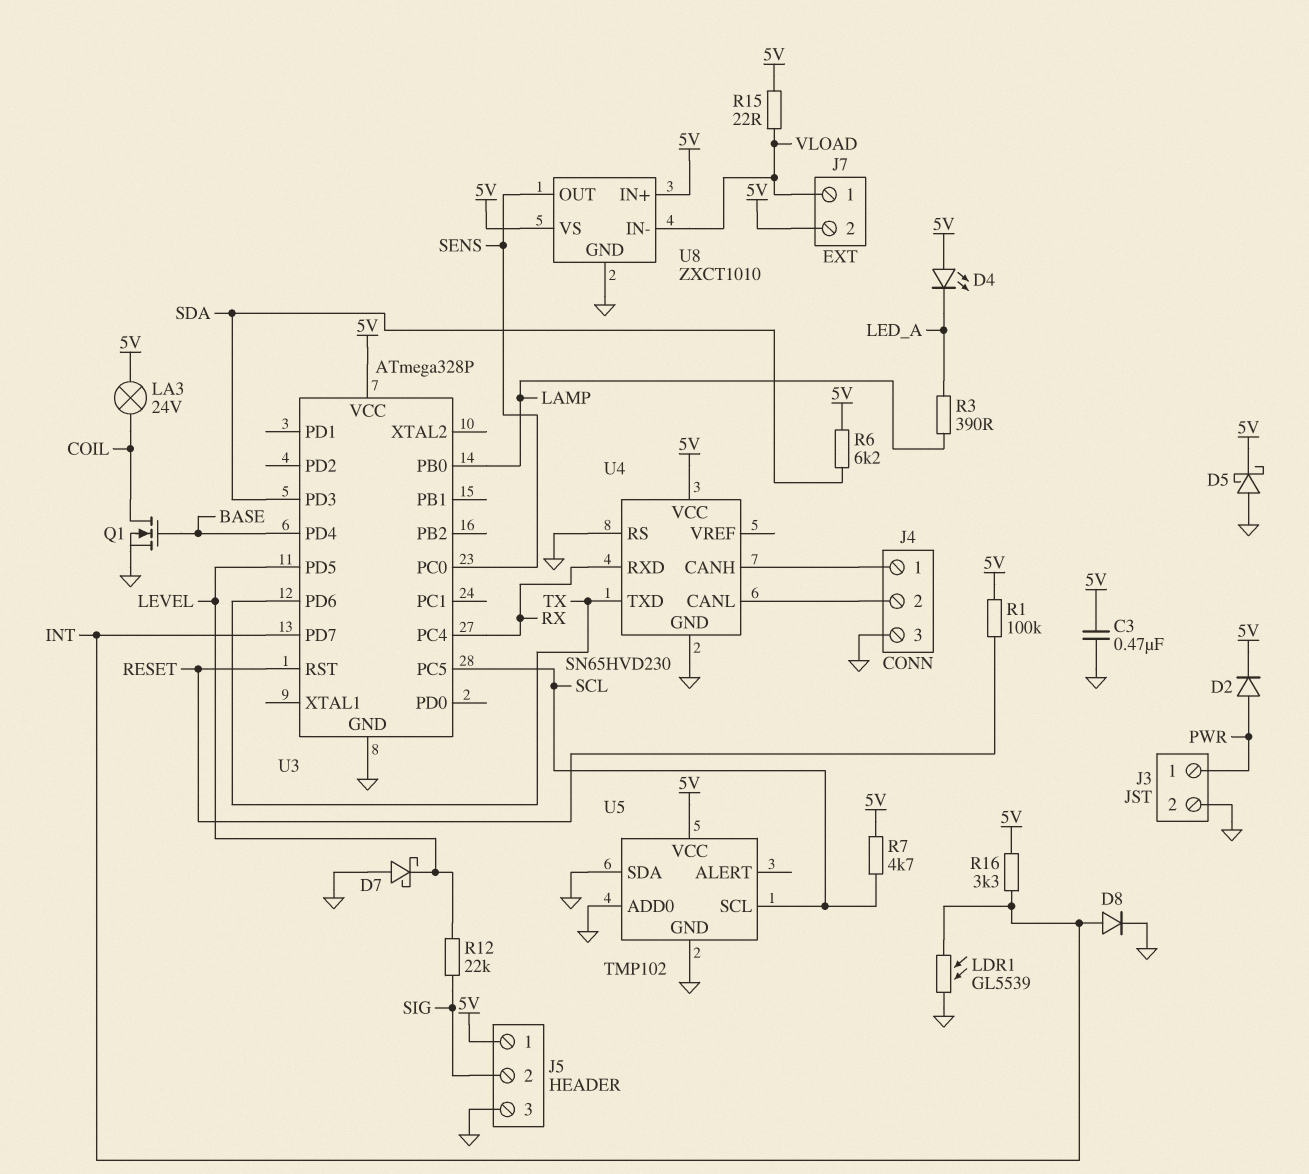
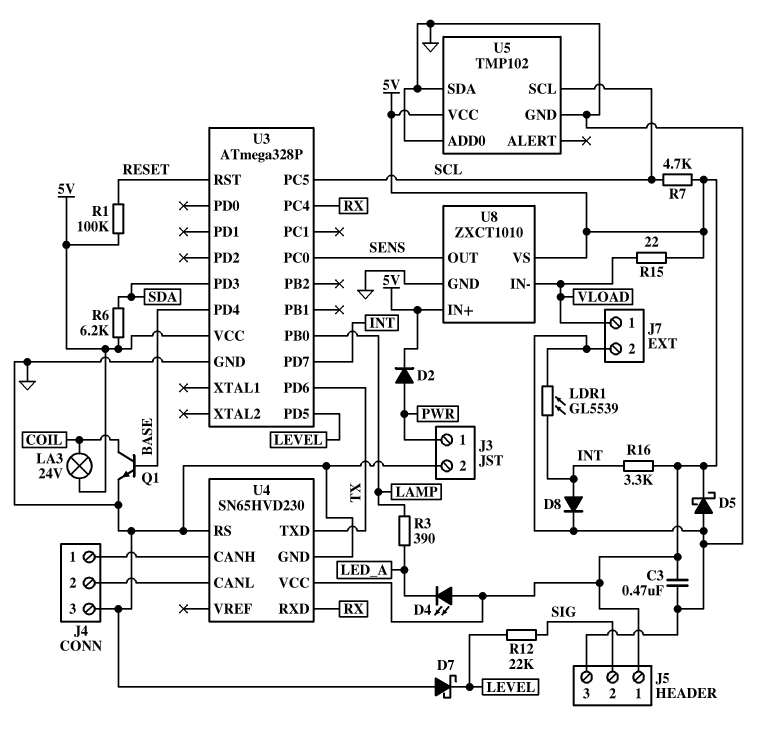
J7 pin 2: 5V -> GND
Q1: NMOS (G BASE, D COIL, S GND) -> NPN (B BASE, C COIL, E GND)

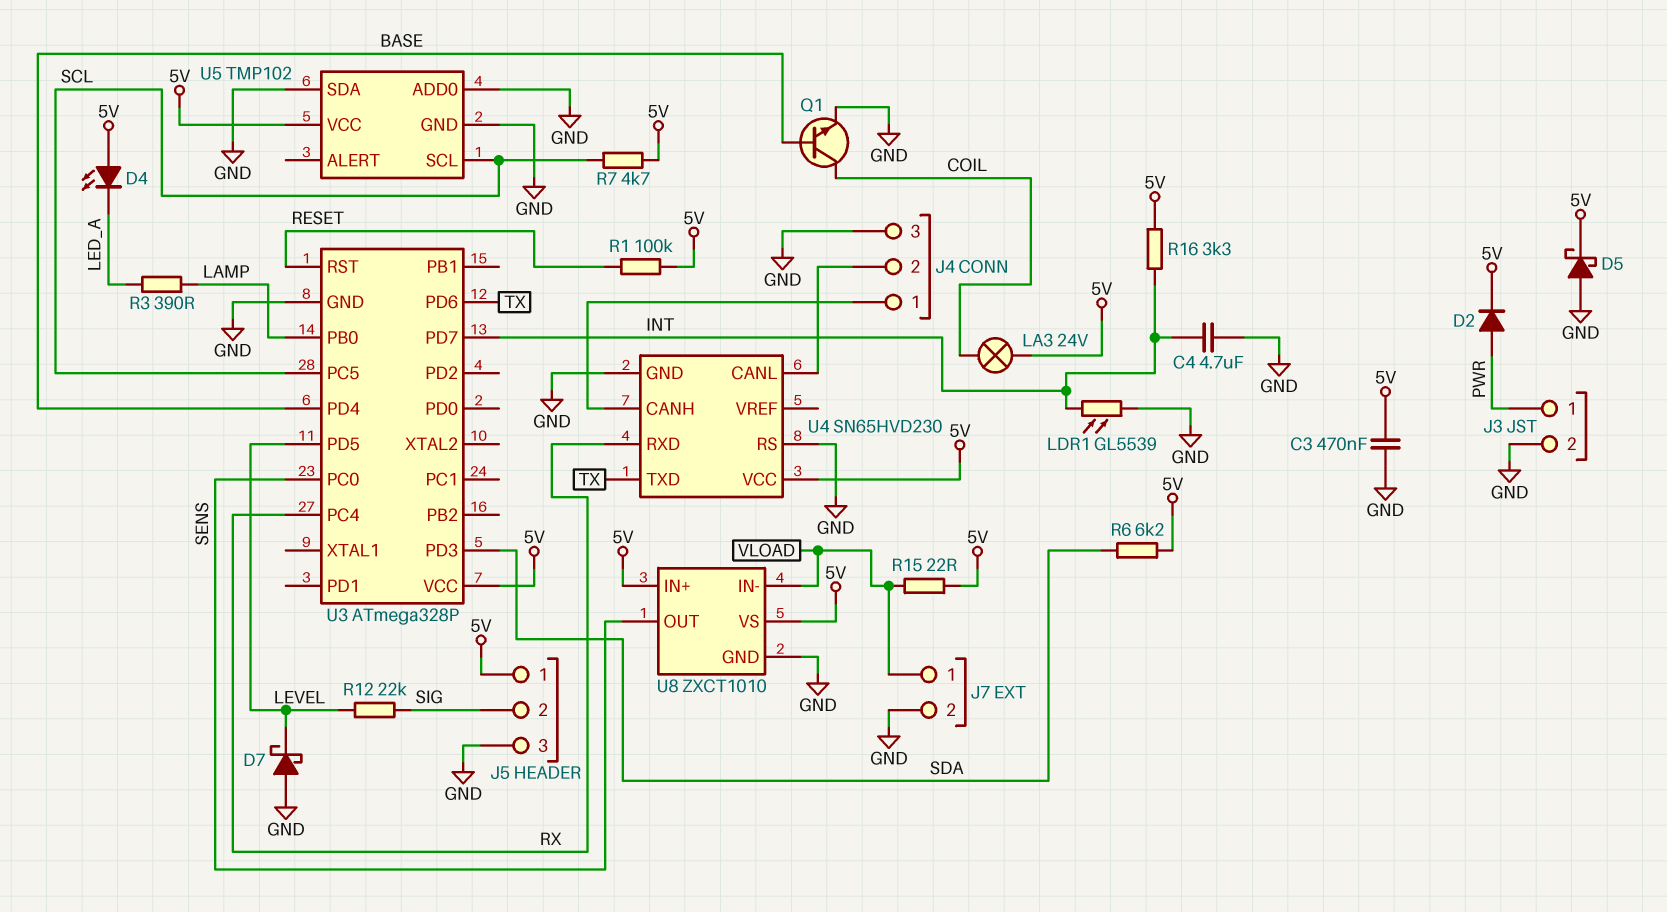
C4: none -> 4.7uF (GND, INT)
D8: diode (A INT, K GND) -> none

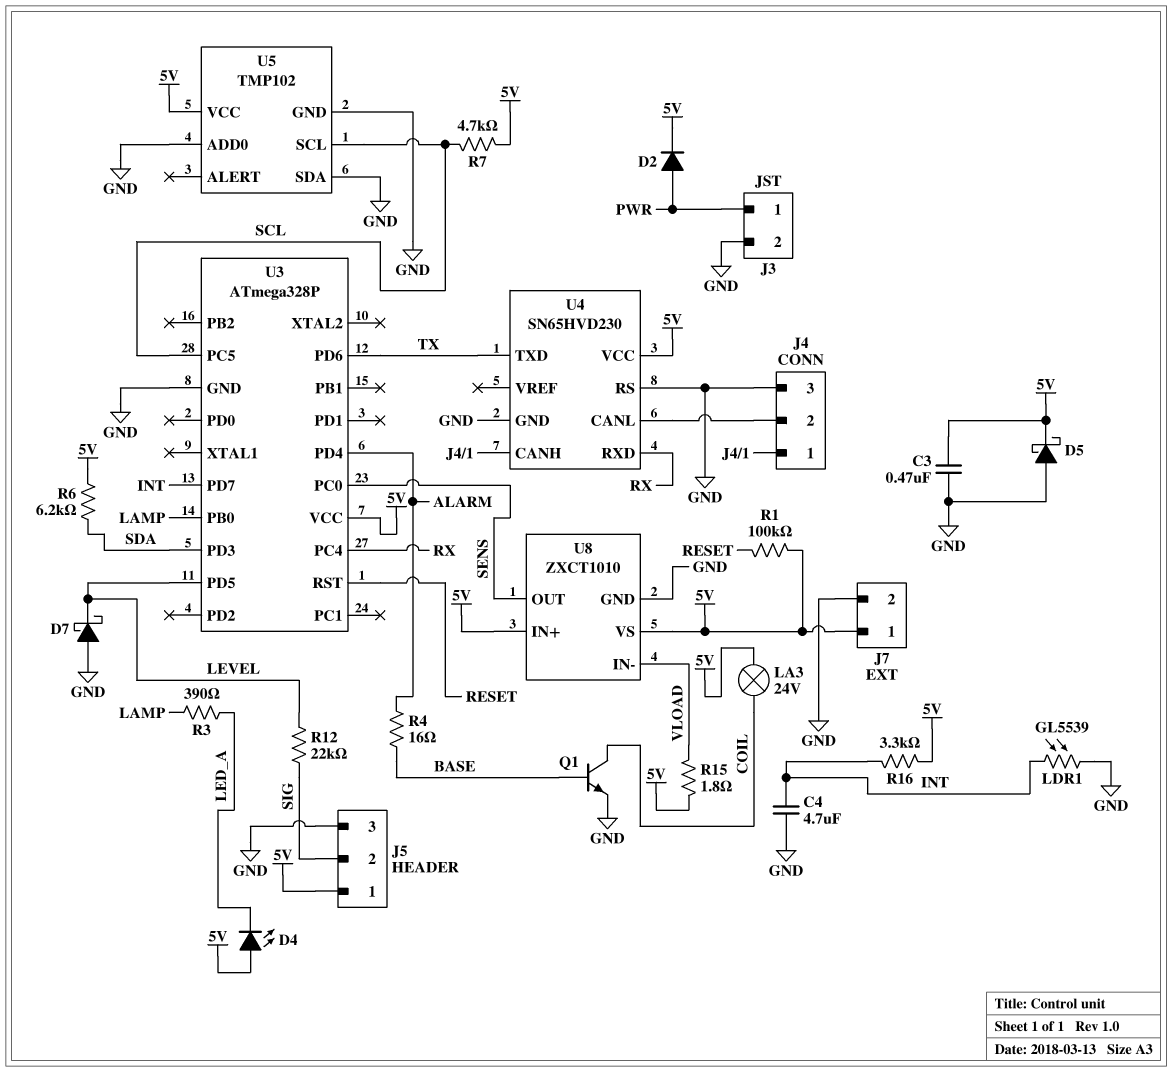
J7 pin 1: VLOAD -> 5V
R4: none -> 16 (ALARM, BASE)
R15: 22 (5V, VLOAD) -> 1.8 (5V, VLOAD)
U3 pin PD4: BASE -> ALARM

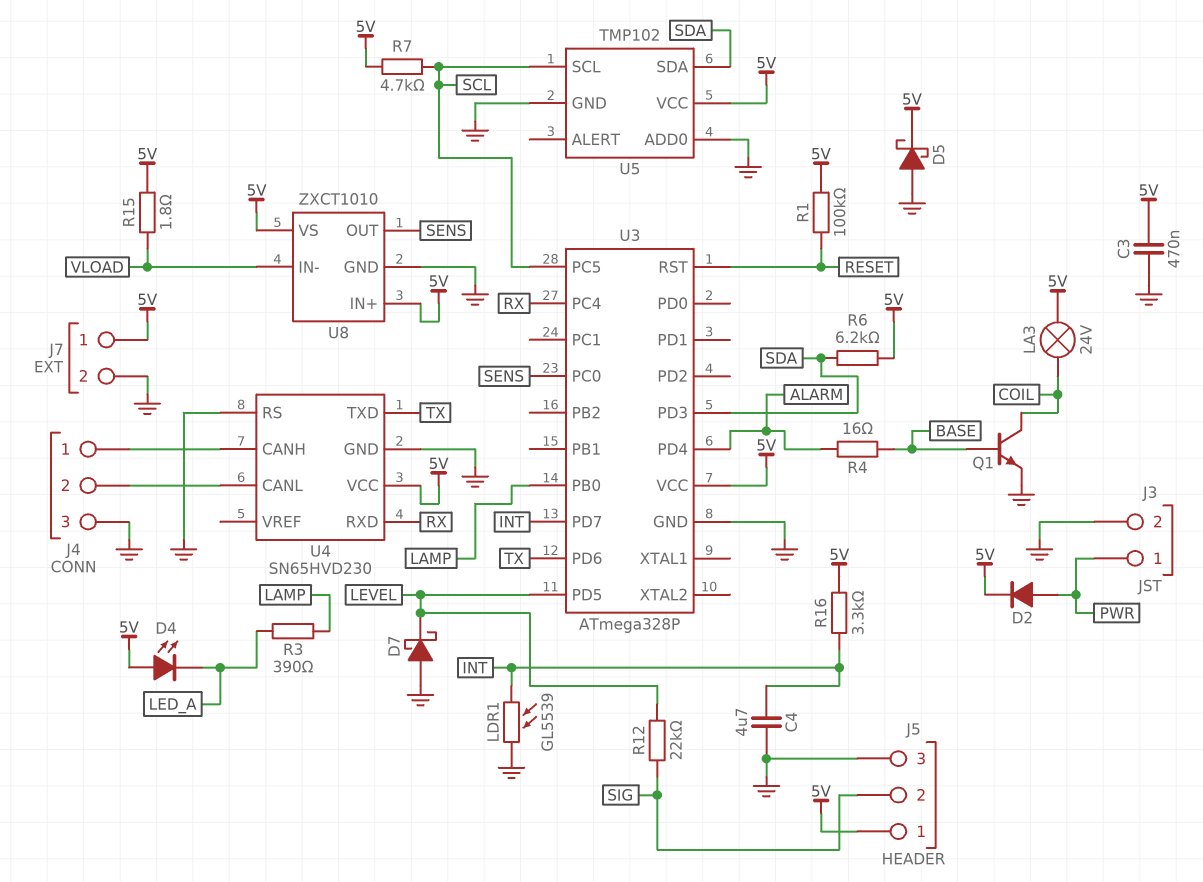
U5 pin SDA: GND -> SDA

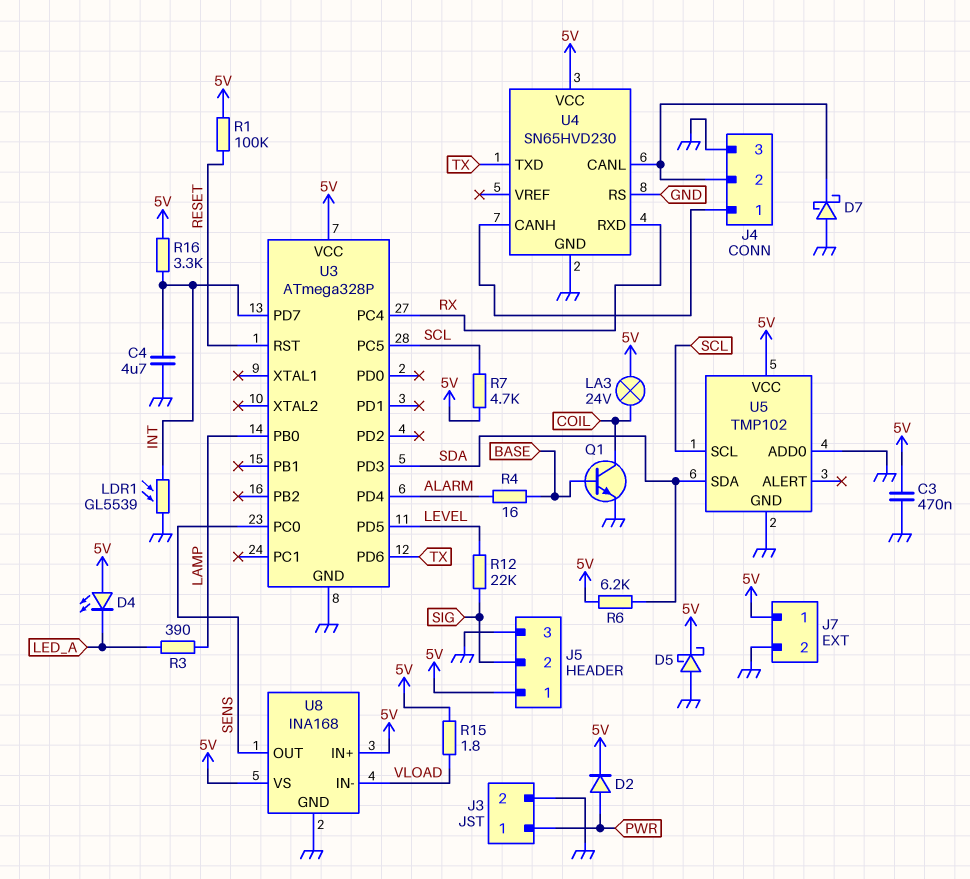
D7: schottky (A GND, K LEVEL) -> schottky (A GND, K J4/2)
U8: ZXCT1010 -> INA168

